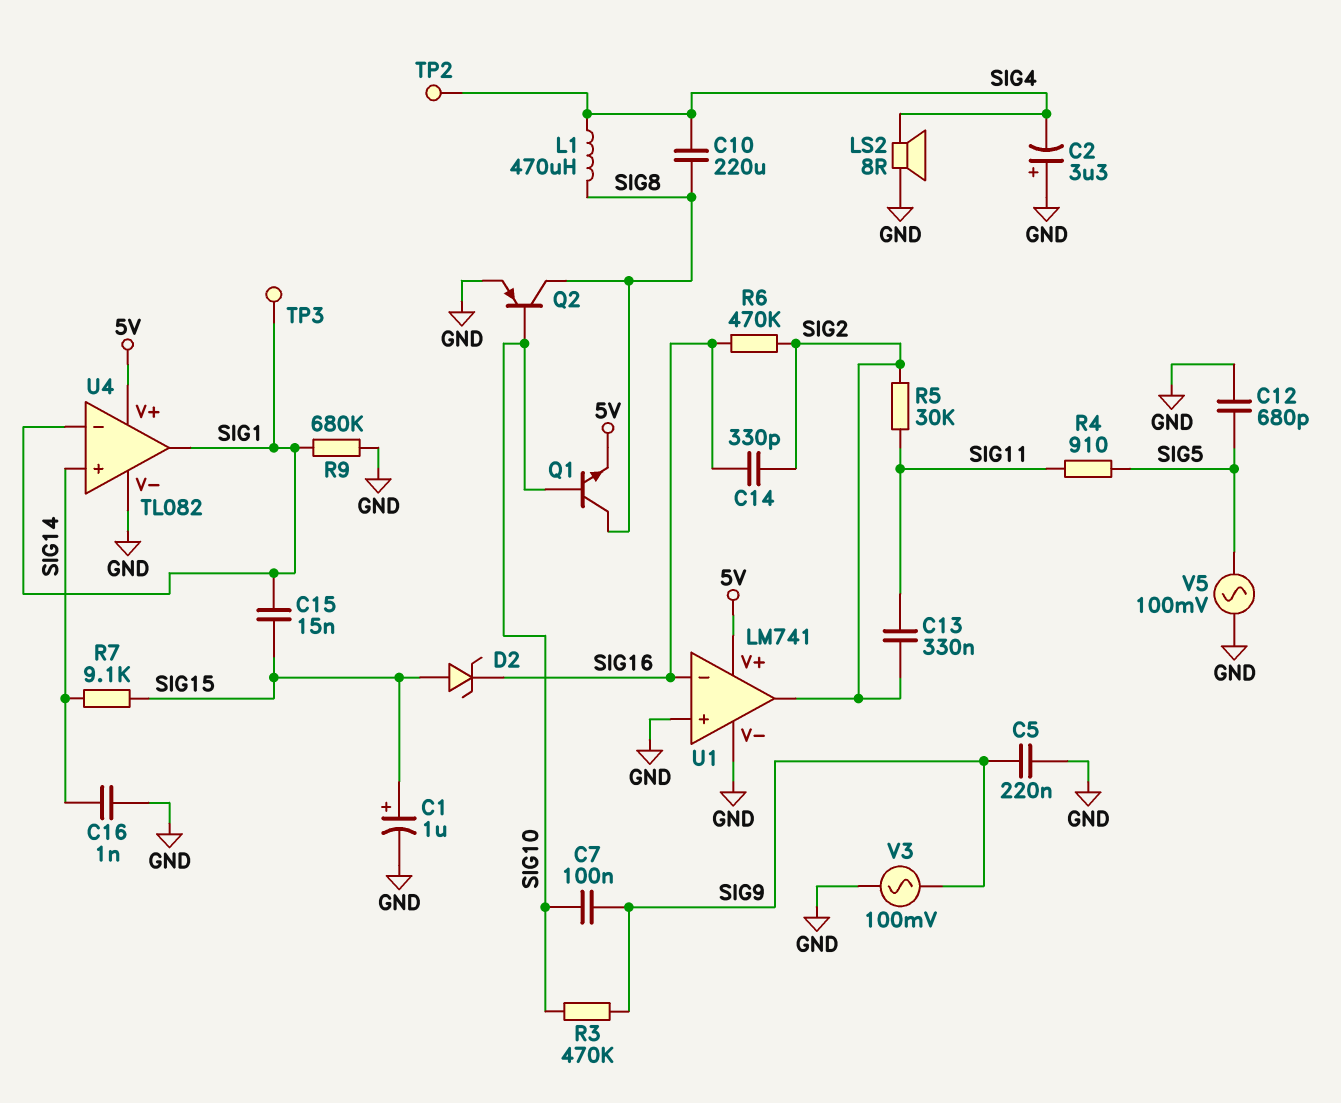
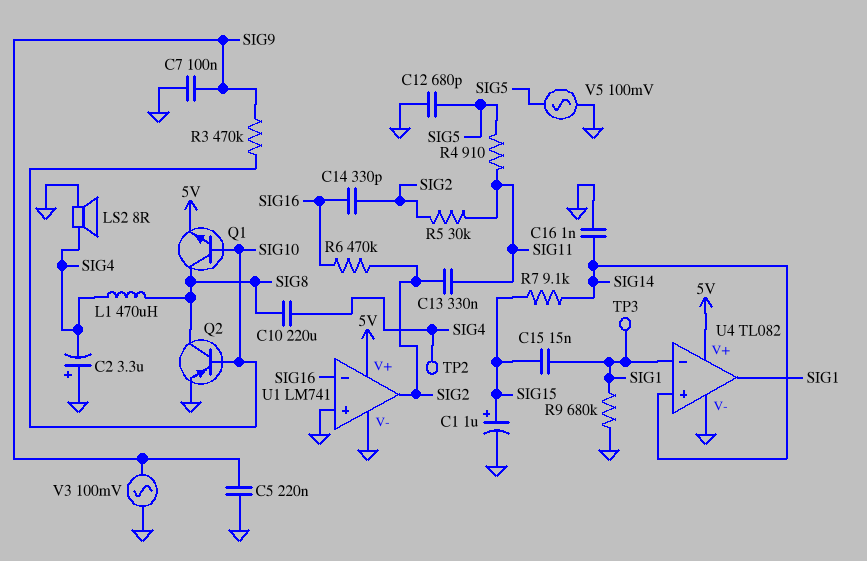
C7: 100nF (SIG9, SIG10) -> 100nF (GND, SIG9)
D2: zener (A SIG15, K SIG16) -> none

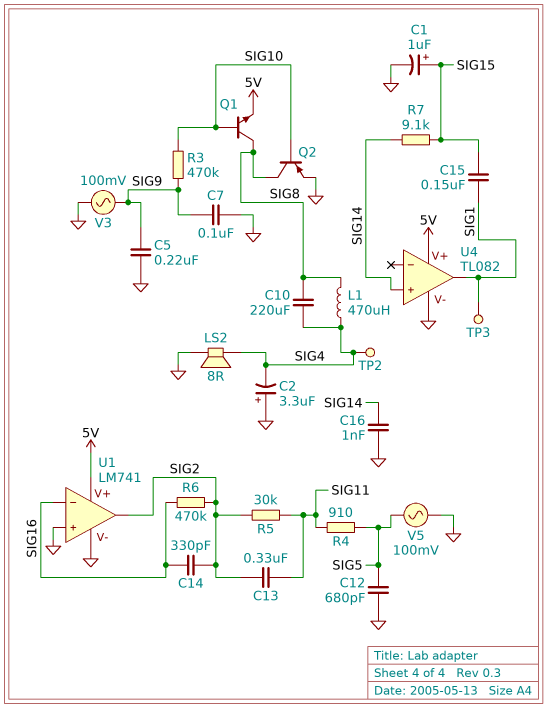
C15: 15nF (SIG1, SIG15) -> 150nF (SIG1, SIG15)
R9: 680k (GND, SIG1) -> none
U4 pin in-: SIG1 -> none

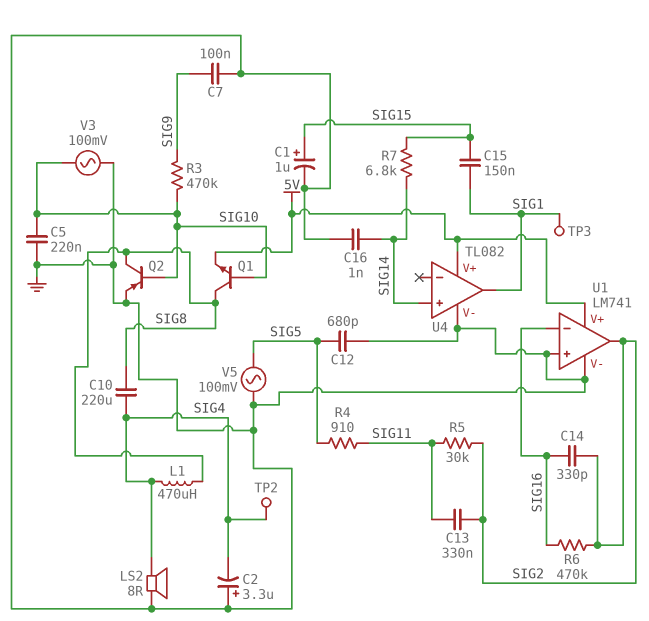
C5: 220nF (GND, SIG9) -> 220nF (GND, SIG10)
R7: 9.1k (SIG14, SIG15) -> 6.8k (SIG14, SIG15)
V3: AC 100mV (GND, SIG9) -> AC 100mV (GND, SIG10)

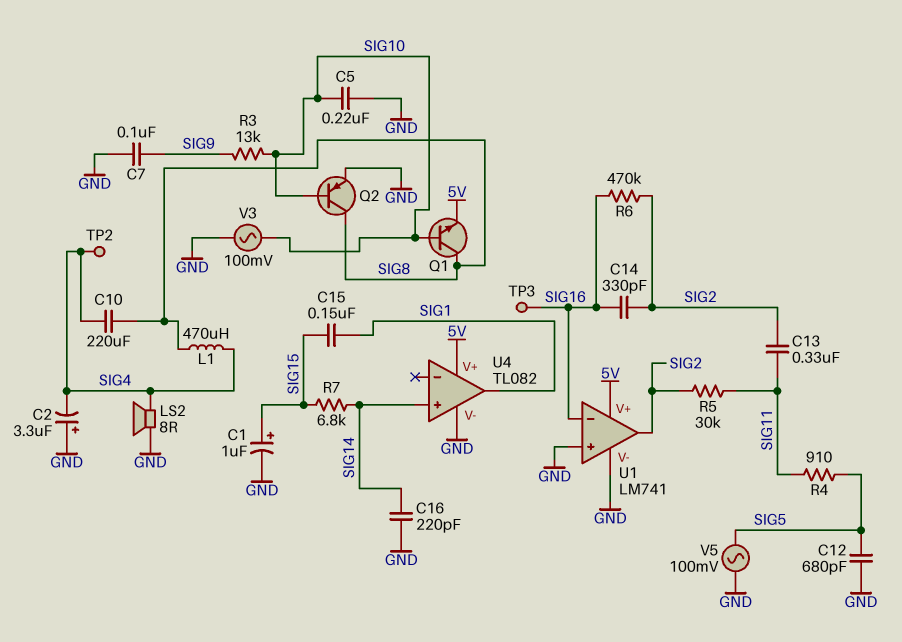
C16: 1nF (GND, SIG14) -> 220pF (GND, SIG14)
R3: 470k (SIG9, SIG10) -> 13k (SIG9, SIG10)
TP3: test point (SIG1) -> test point (SIG16)

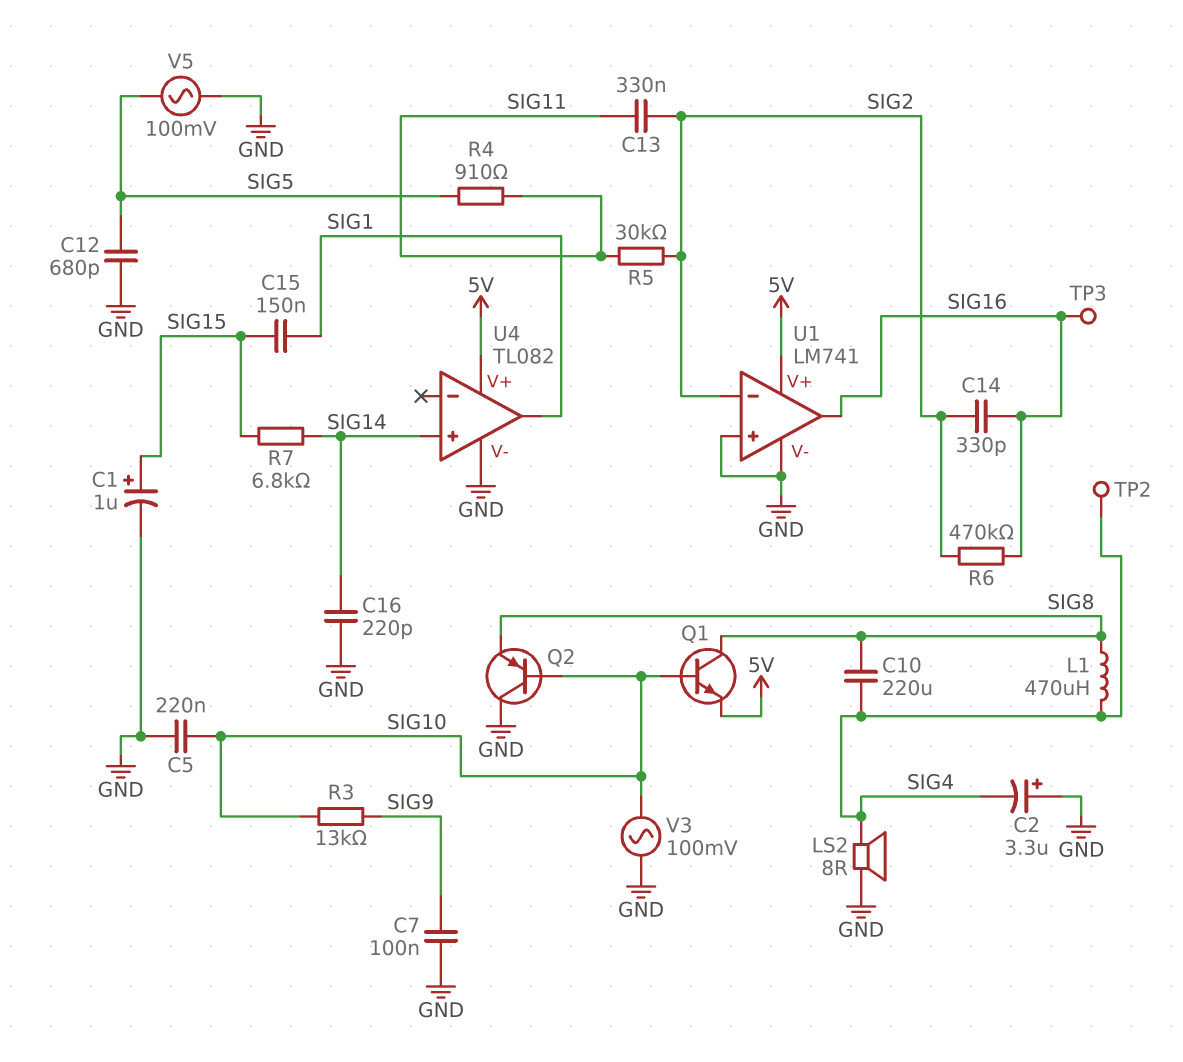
Q2: PNP (B SIG10, C SIG8, E GND) -> PNP (B SIG10, C GND, E SIG8)
U1 pin in-: SIG16 -> SIG2
U1 pin out: SIG2 -> SIG16

